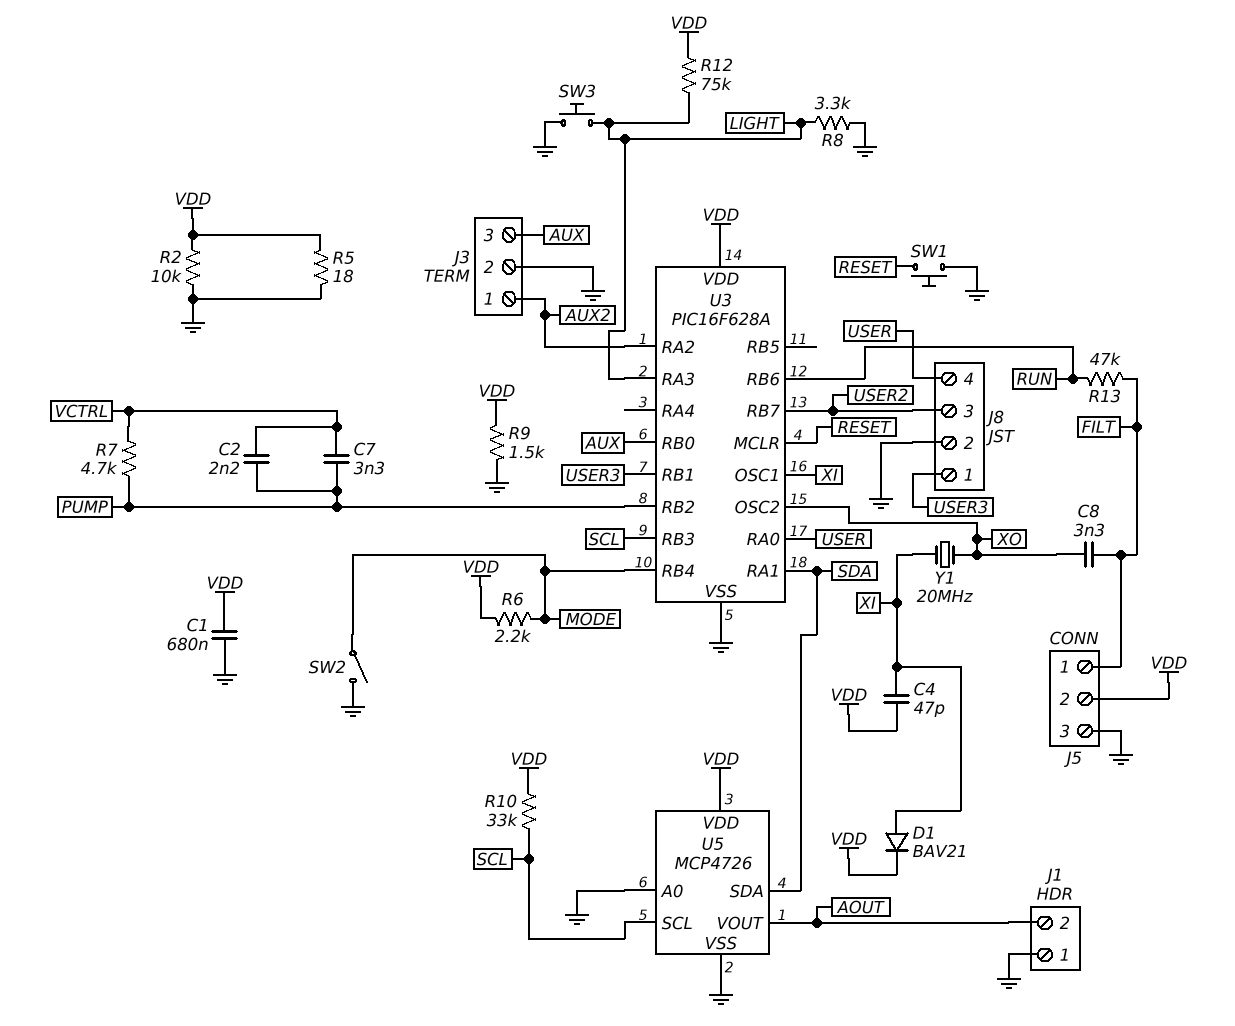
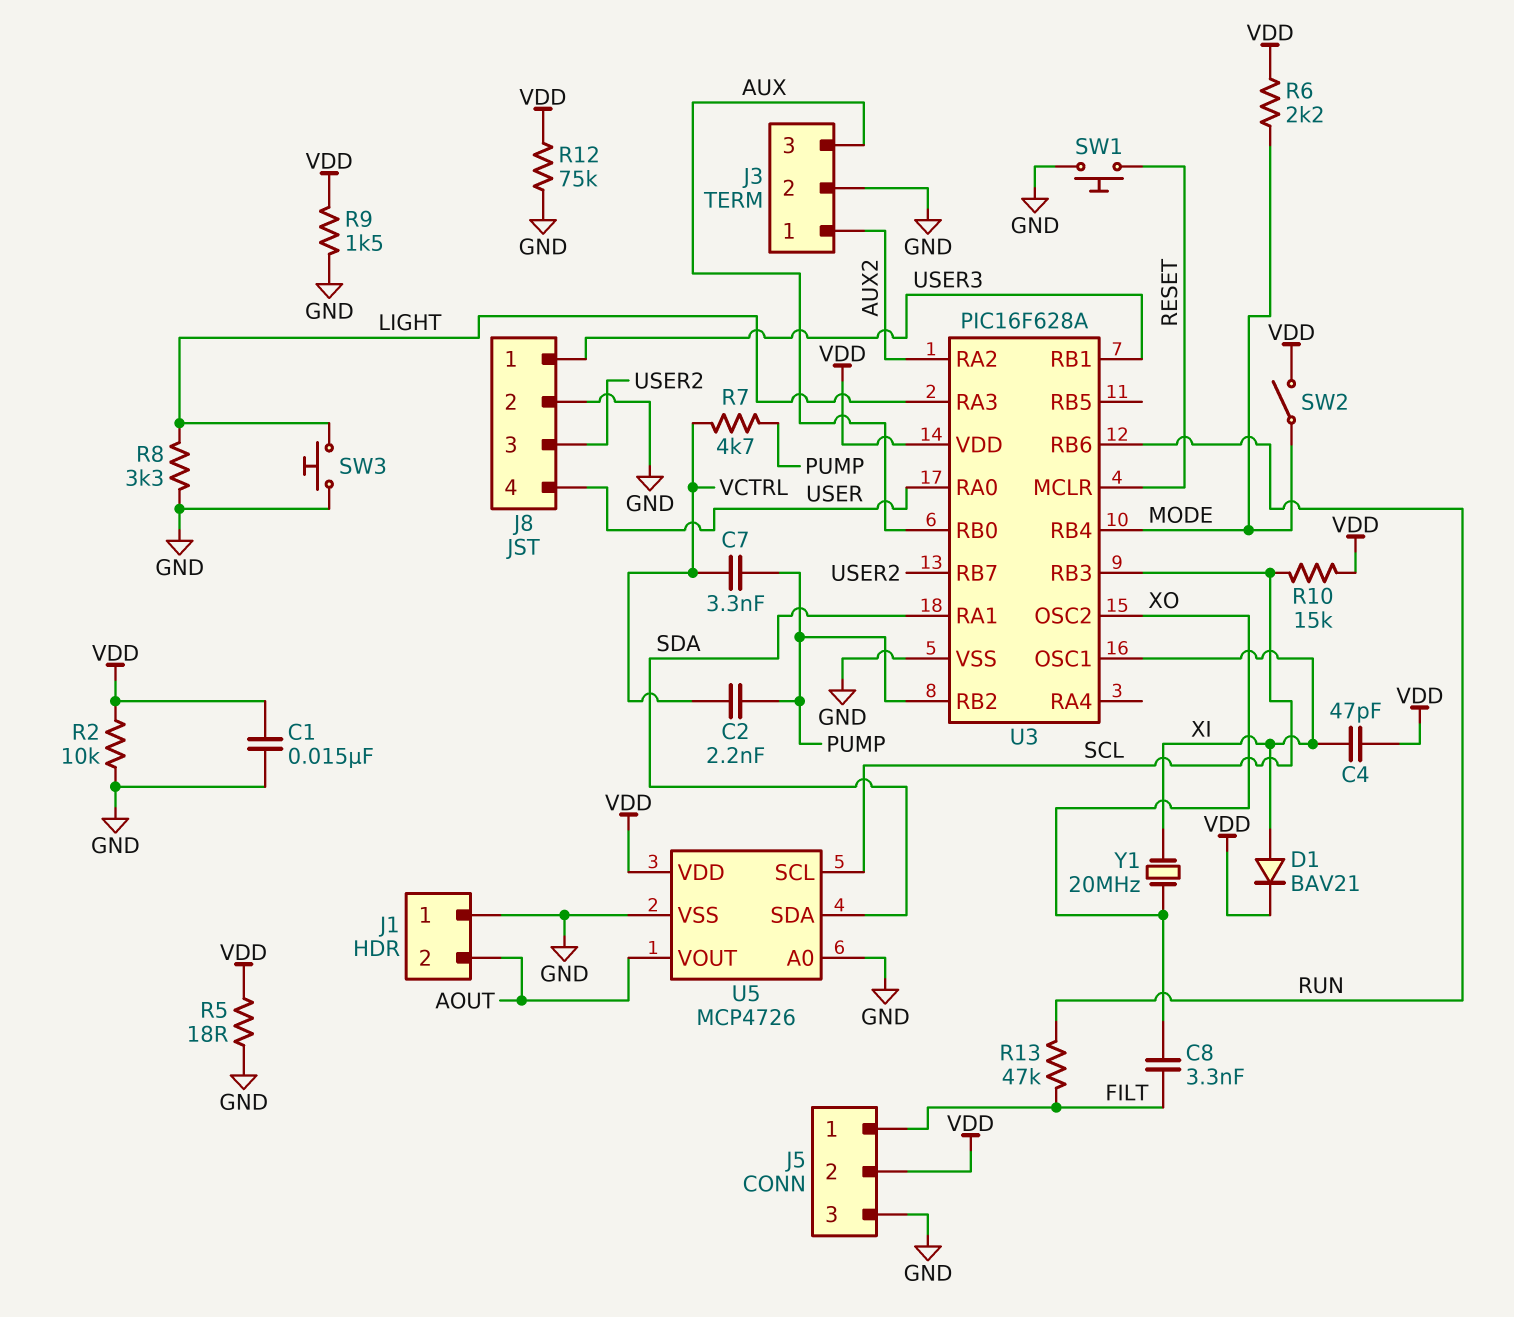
C1: 680nF (GND, VDD) -> 15nF (GND, VDD)
R10: 33k (SCL, VDD) -> 15k (SCL, VDD)
R12: 75k (LIGHT, VDD) -> 75k (GND, VDD)
SW2: switch (GND, MODE) -> switch (MODE, VDD)

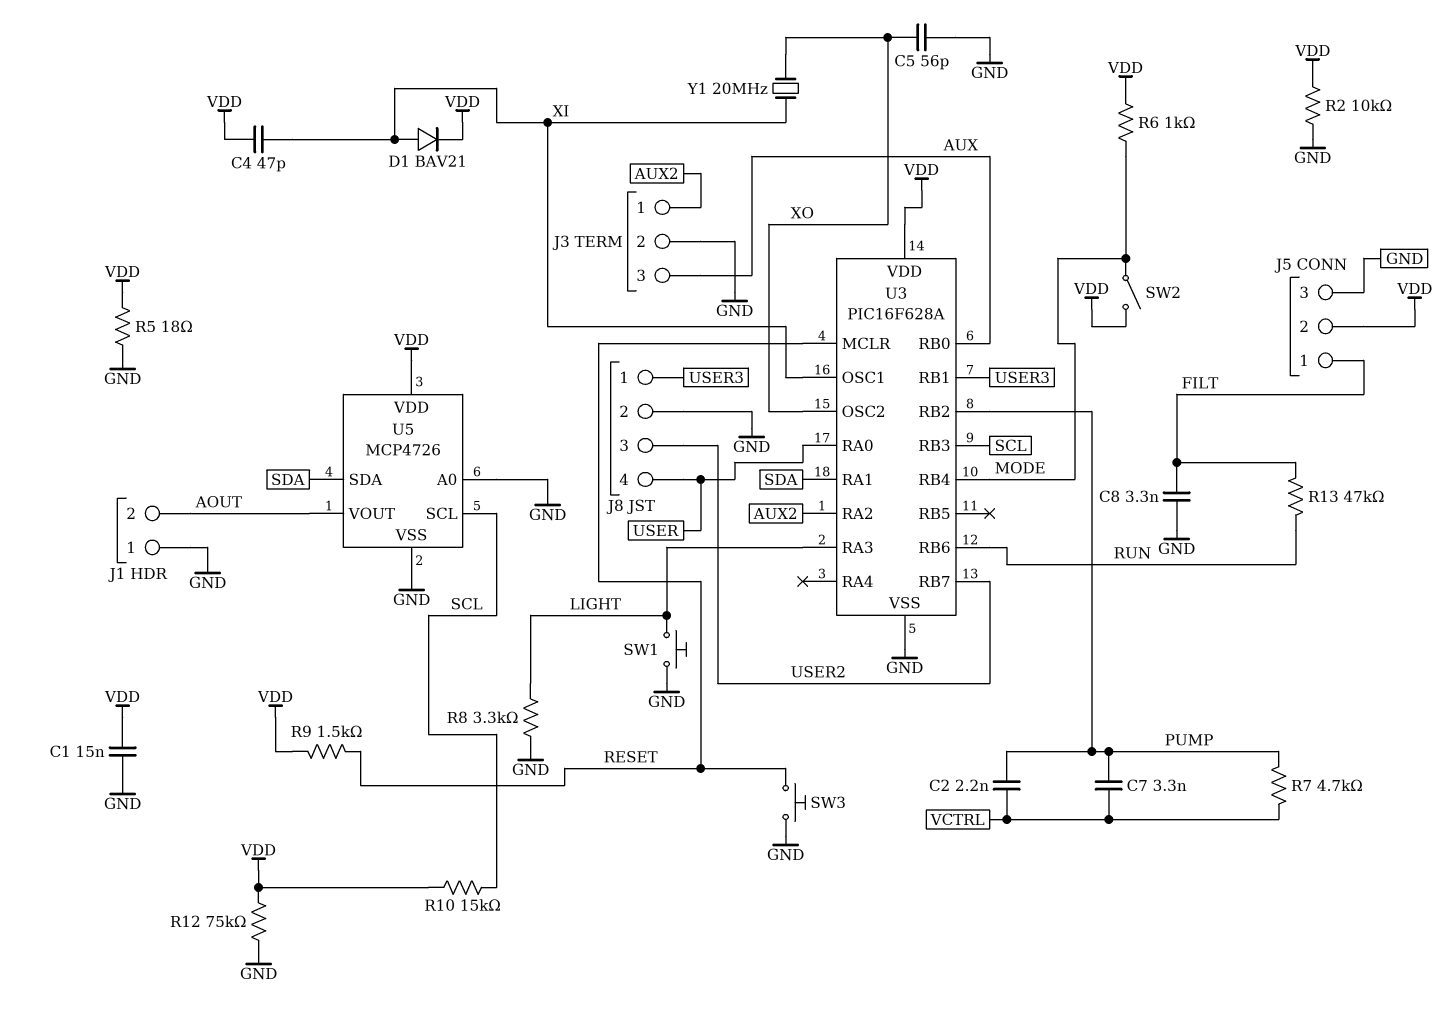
C5: none -> 56pF (GND, XO)
C8: 3.3nF (FILT, XO) -> 3.3nF (FILT, GND)
R6: 2.2k (MODE, VDD) -> 1k (MODE, VDD)
R9: 1.5k (GND, VDD) -> 1.5k (RESET, VDD)
SW1: button (GND, RESET) -> button (GND, LIGHT)
SW3: button (GND, LIGHT) -> button (GND, RESET)

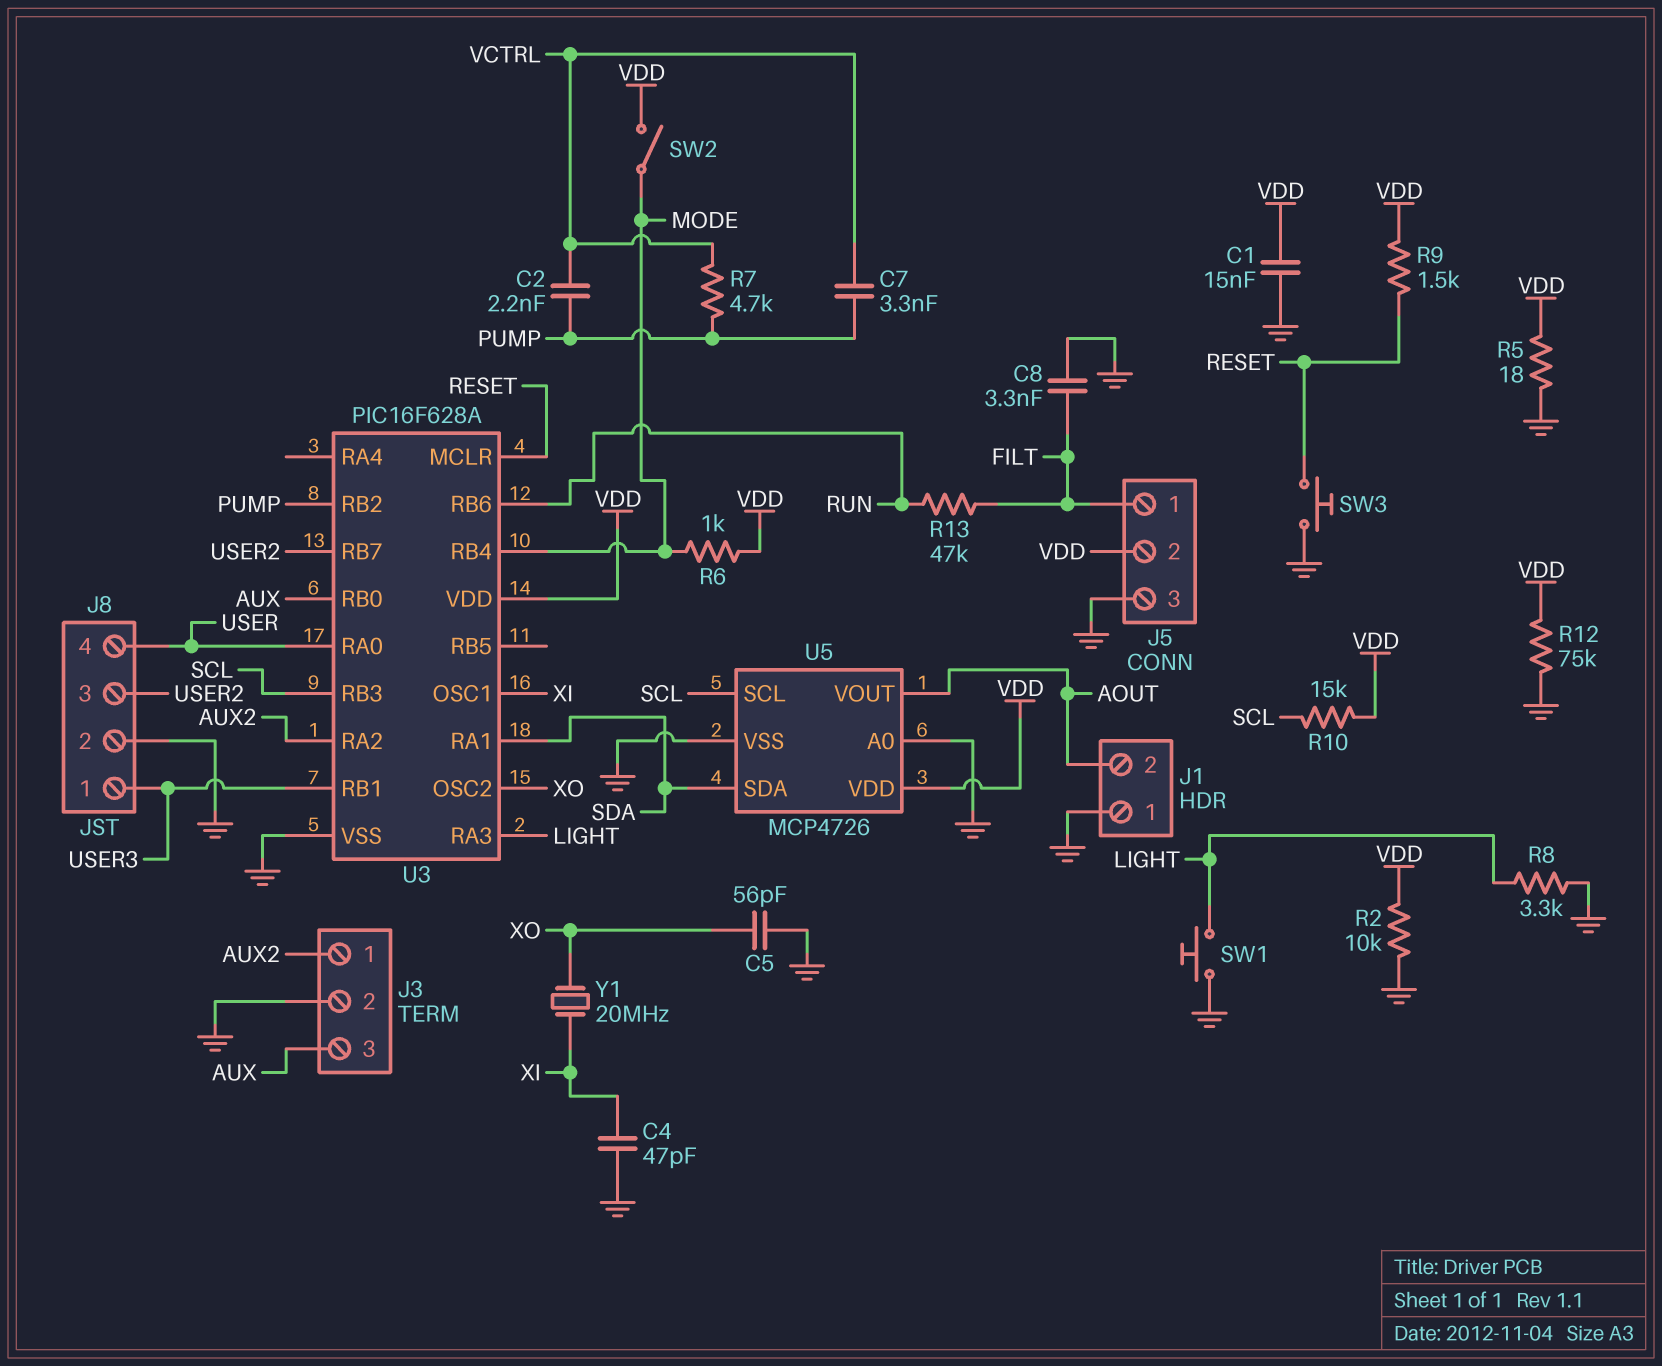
C4: 47pF (VDD, XI) -> 47pF (GND, XI)
D1: diode BAV21 (A XI, K VDD) -> none

